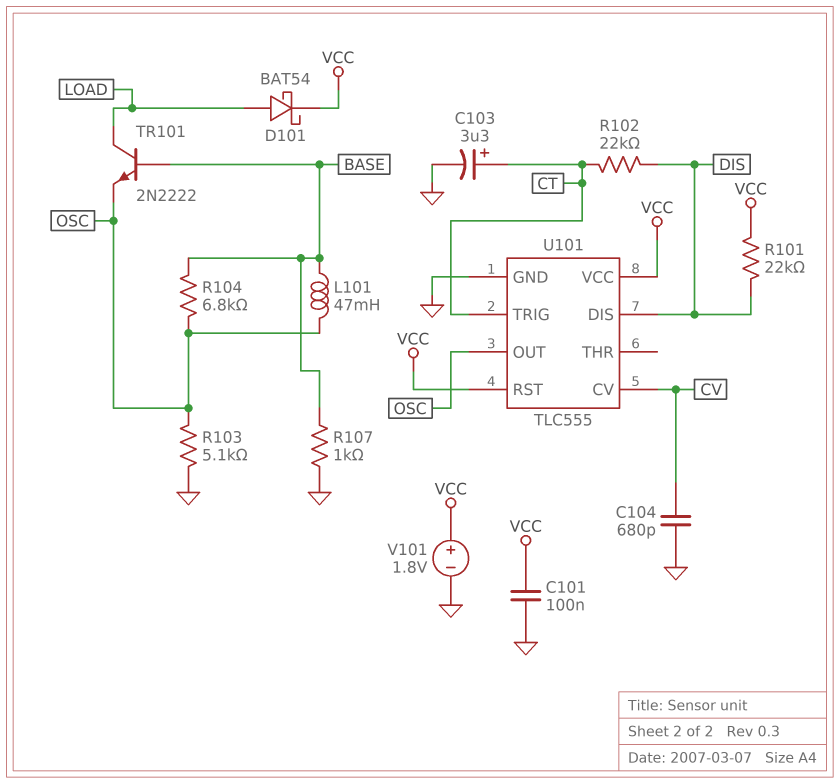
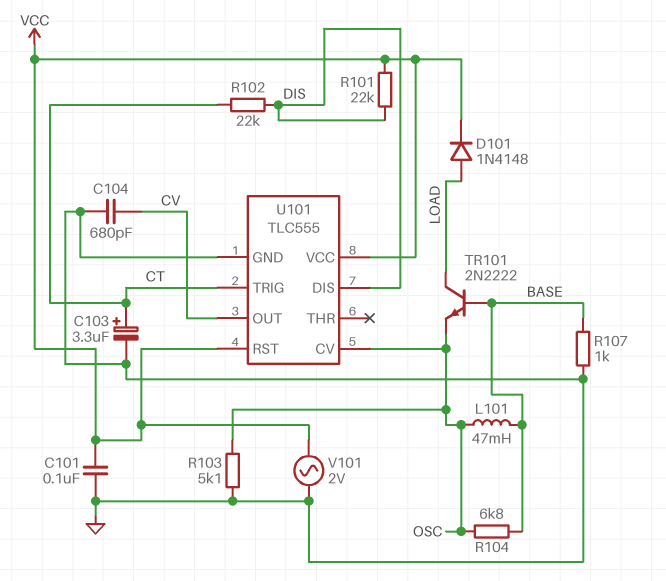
D101: schottky BAT54 (A LOAD, K VCC) -> diode 1N4148 (A LOAD, K VCC)
U101 pin CV: CV -> OSC
U101 pin OUT: OSC -> CV
V101: 1.8V (plus VCC, minus GND) -> AC 2V (GND, VCC)

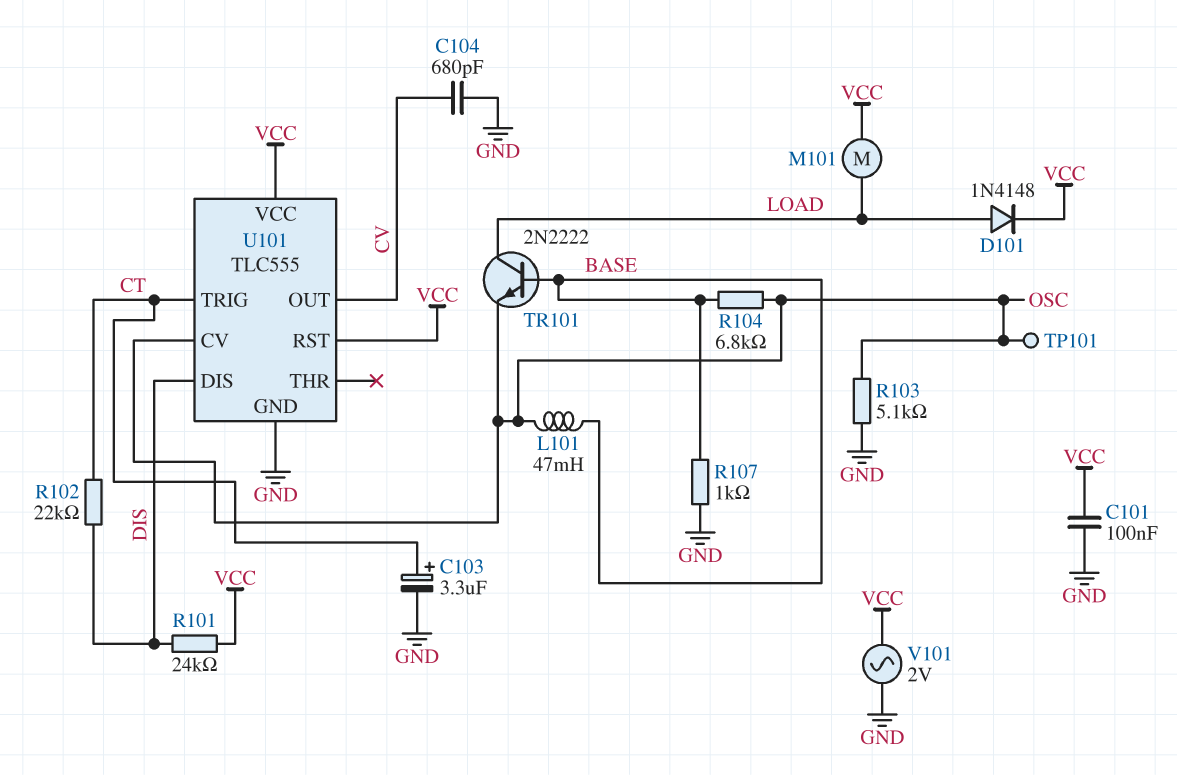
M101: none -> motor (LOAD, VCC)
R101: 22k (DIS, VCC) -> 24k (DIS, VCC)
TP101: none -> test point (OSC)

